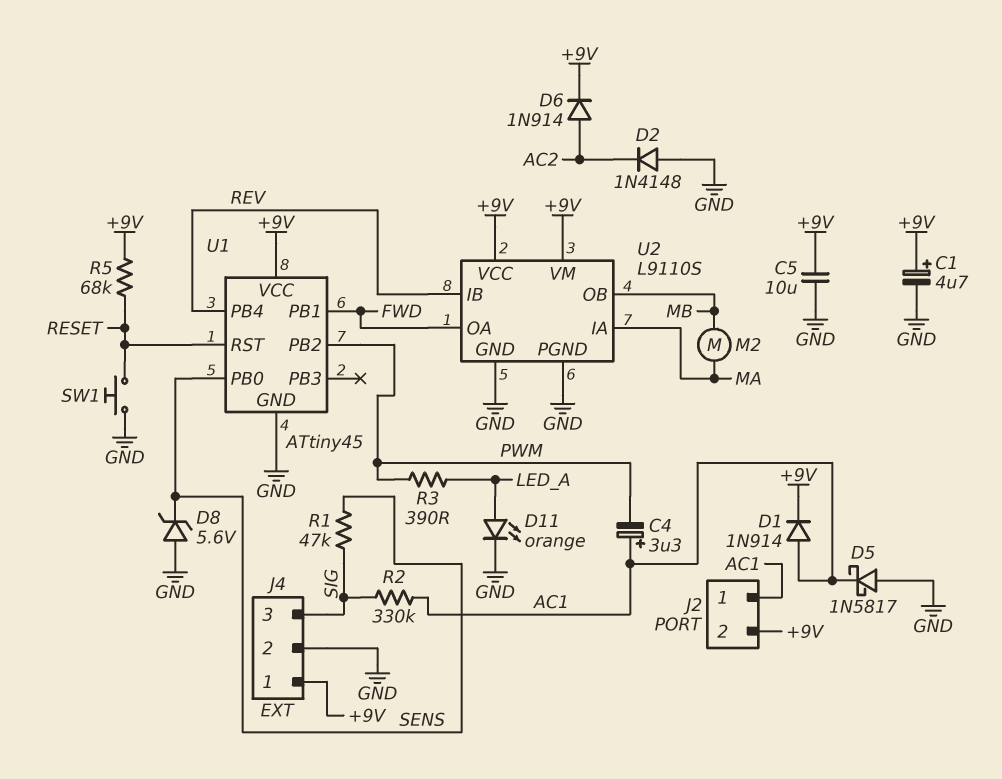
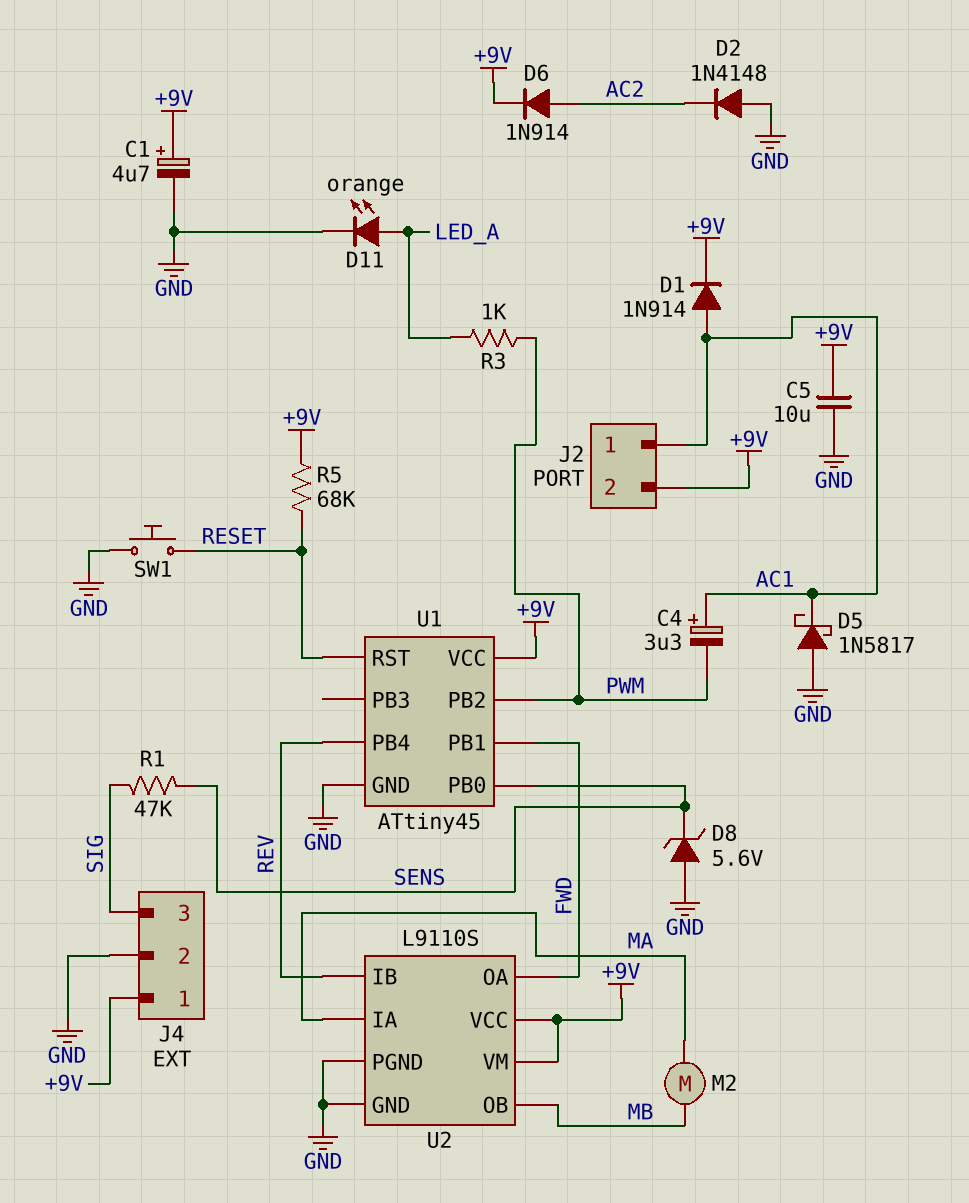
R2: 330k (AC1, SIG) -> none
R3: 390 (LED_A, PWM) -> 1k (LED_A, PWM)

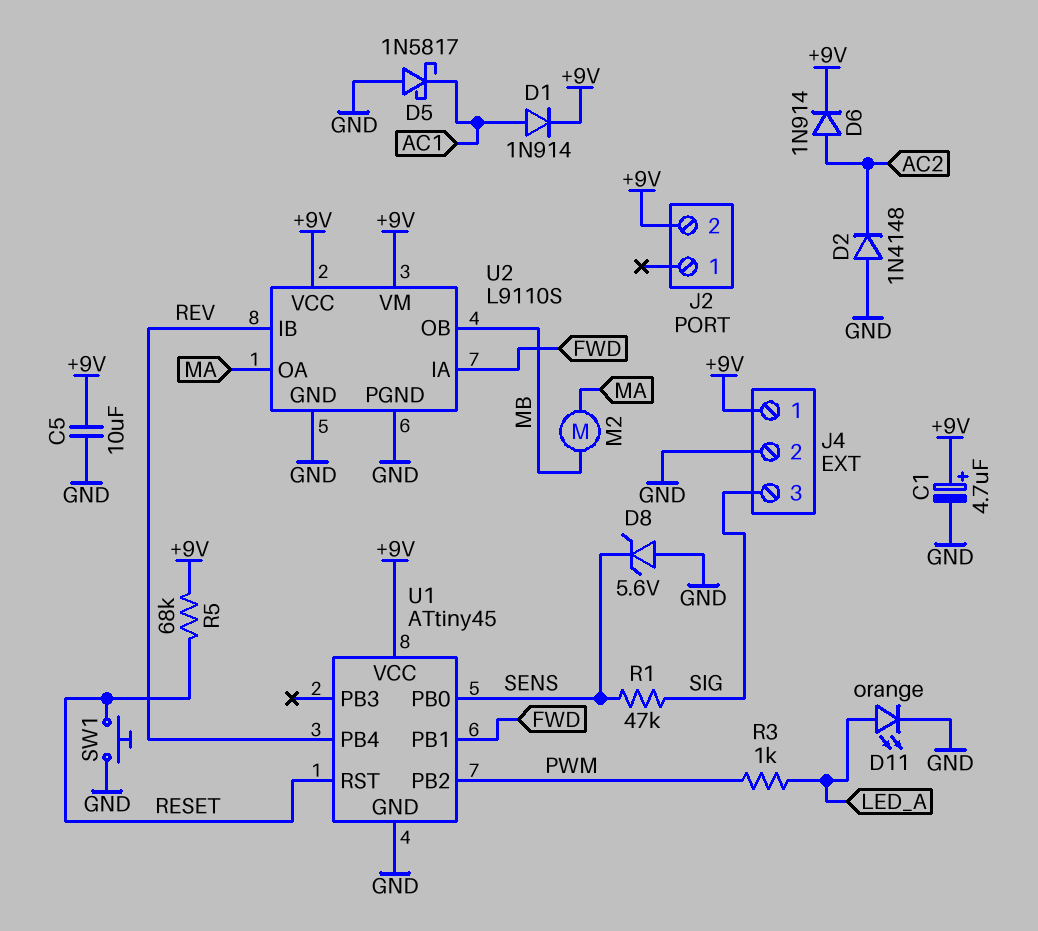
C4: 3.3uF (plus AC1, minus PWM) -> none
J2 pin 1: AC1 -> none
U2 pin IA: MA -> FWD
U2 pin OA: FWD -> MA

